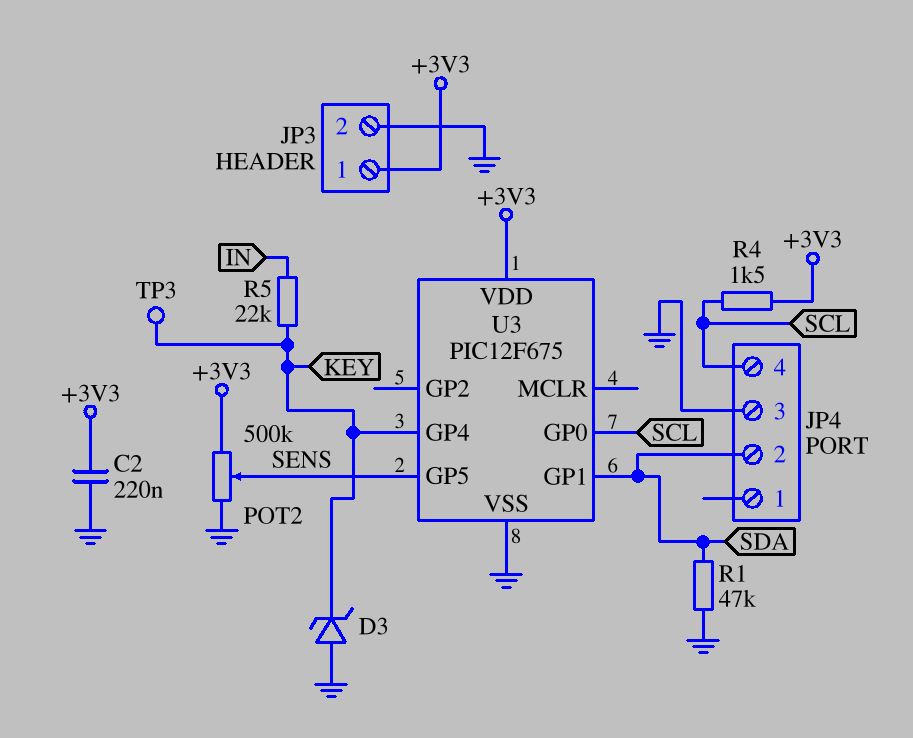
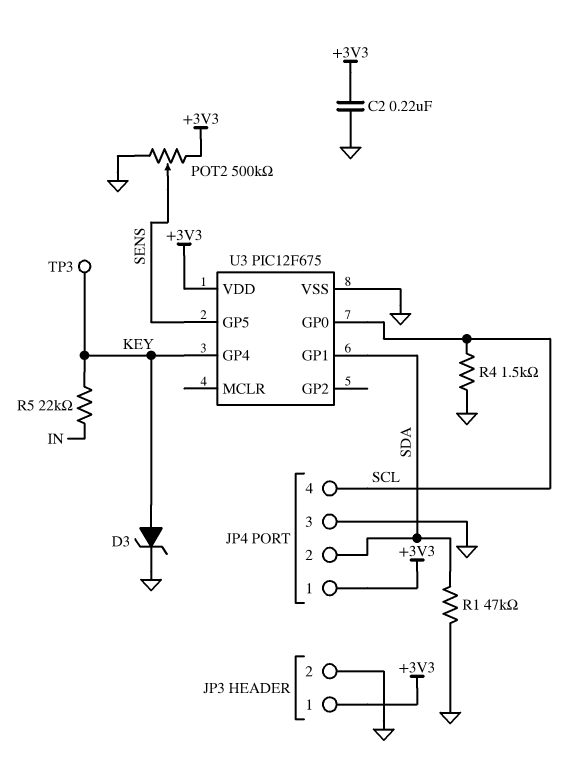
D3: zener (A GND, K KEY) -> zener (A KEY, K GND)
JP4 pin 1: none -> +3V3
R4: 1.5k (+3V3, SCL) -> 1.5k (GND, SCL)

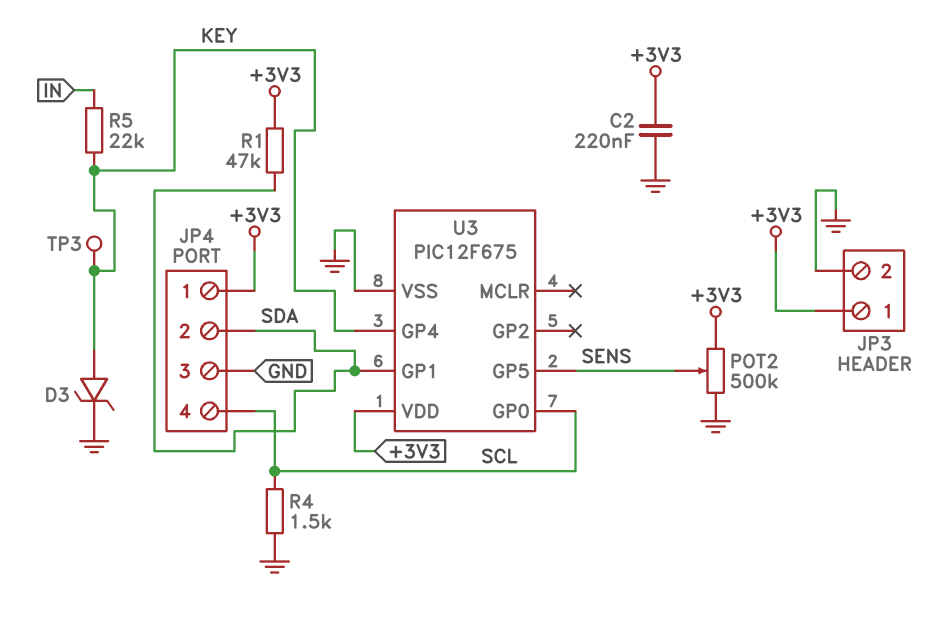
R1: 47k (GND, SDA) -> 47k (+3V3, SDA)

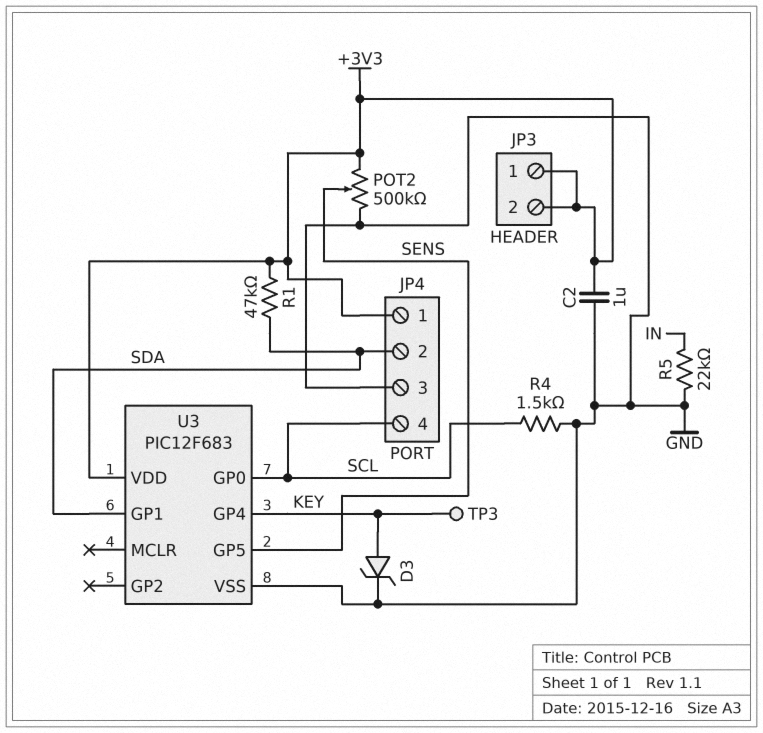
C2: 220nF (+3V3, GND) -> 1uF (+3V3, GND)
JP3 pin 2: GND -> +3V3
R5: 22k (IN, KEY) -> 22k (GND, IN)
U3: PIC12F675 -> PIC12F683

